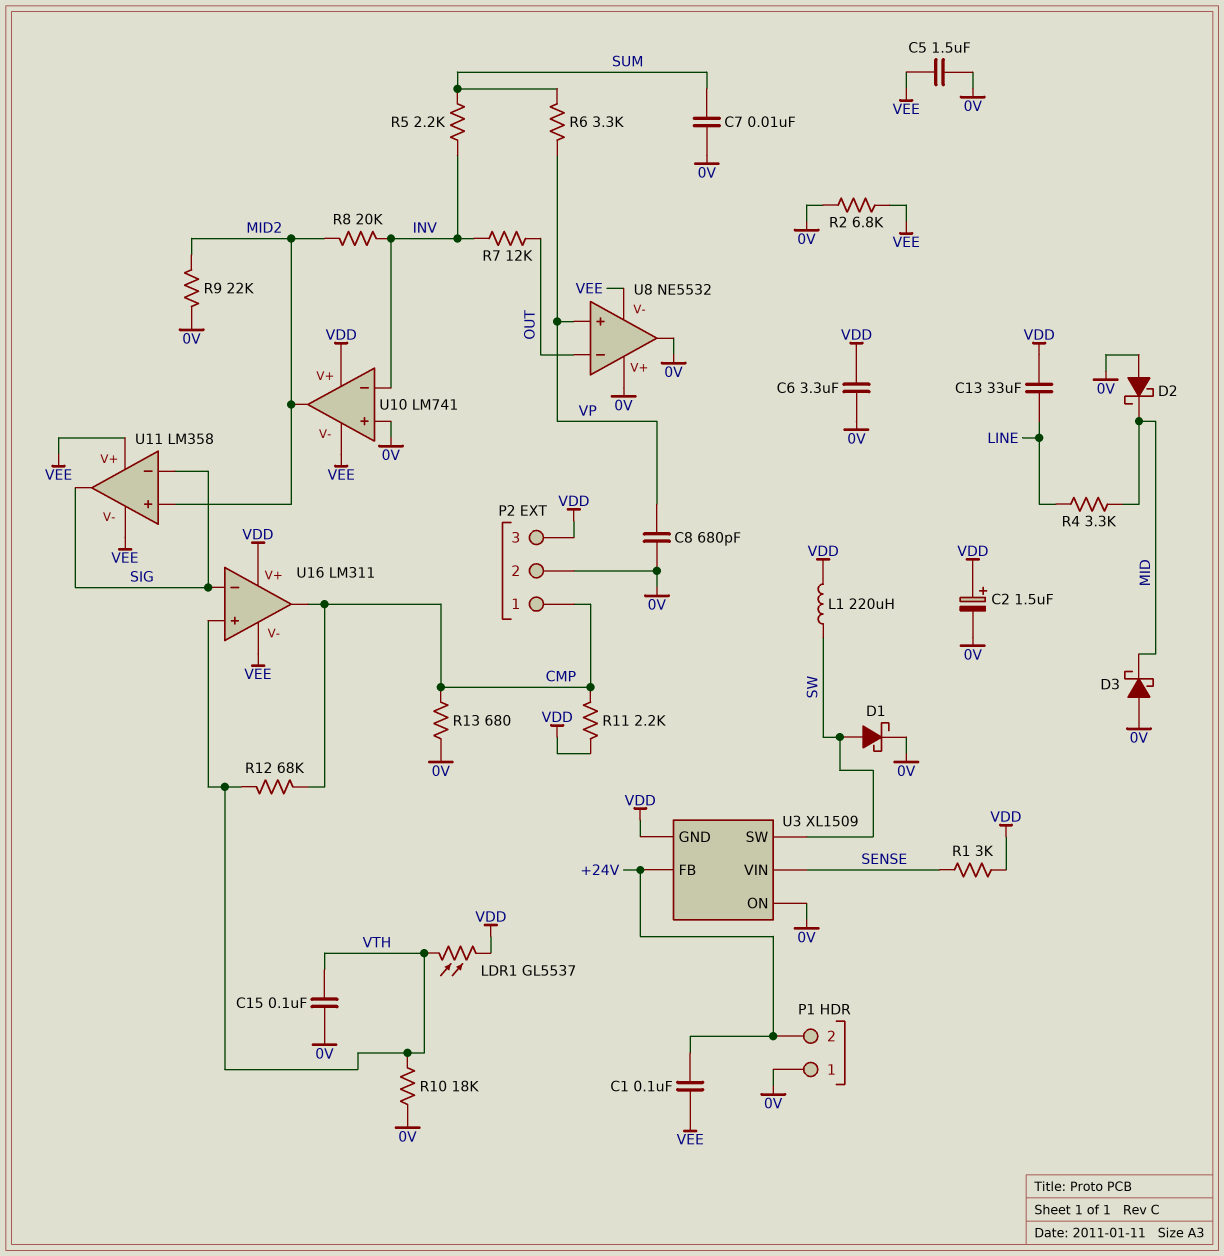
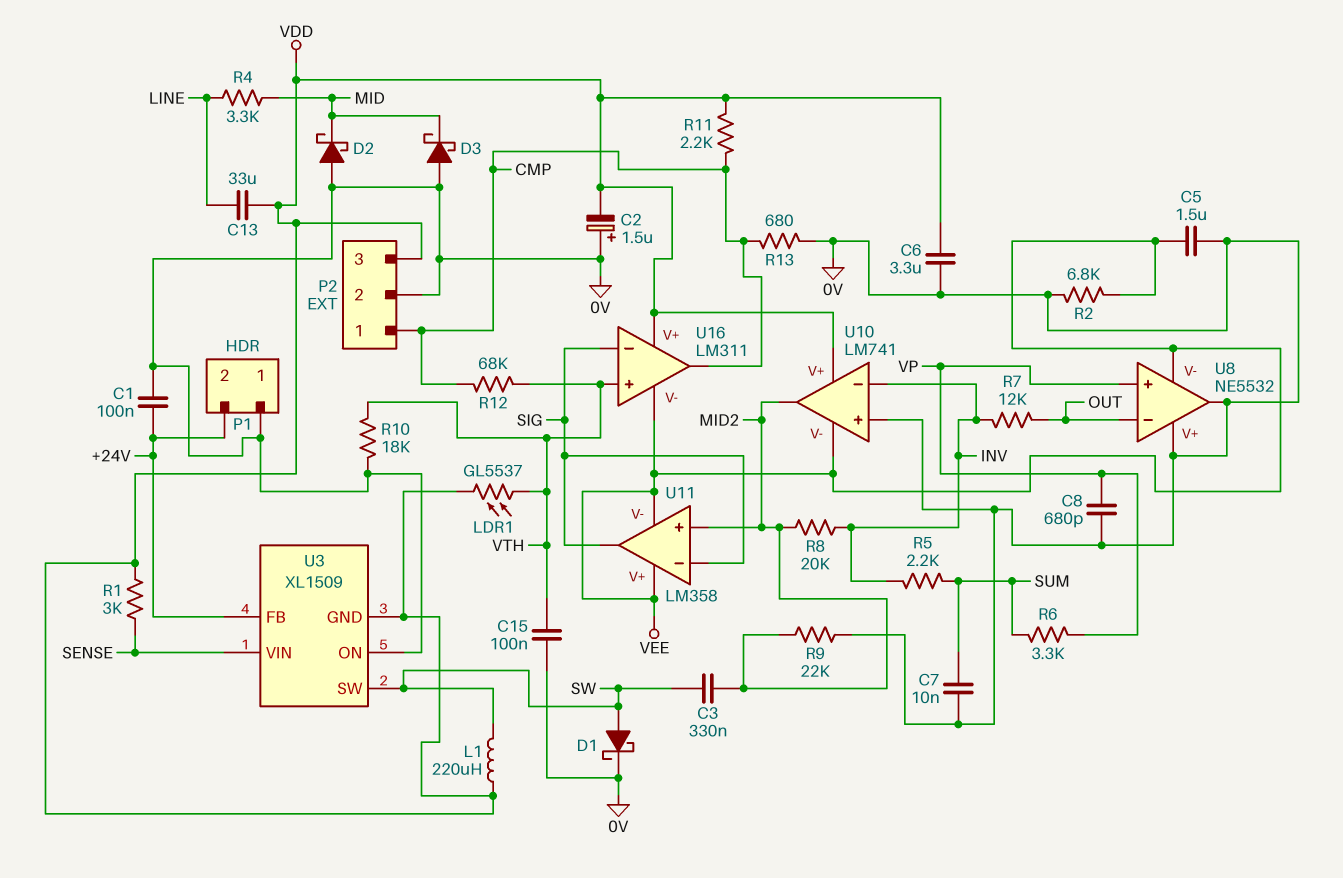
C1: 100nF (+24V, VEE) -> 100nF (+24V, 0V)
C2: 1.5uF (plus VDD, minus 0V) -> 1.5uF (plus 0V, minus VDD)
C3: none -> 330nF (MID2, SW)

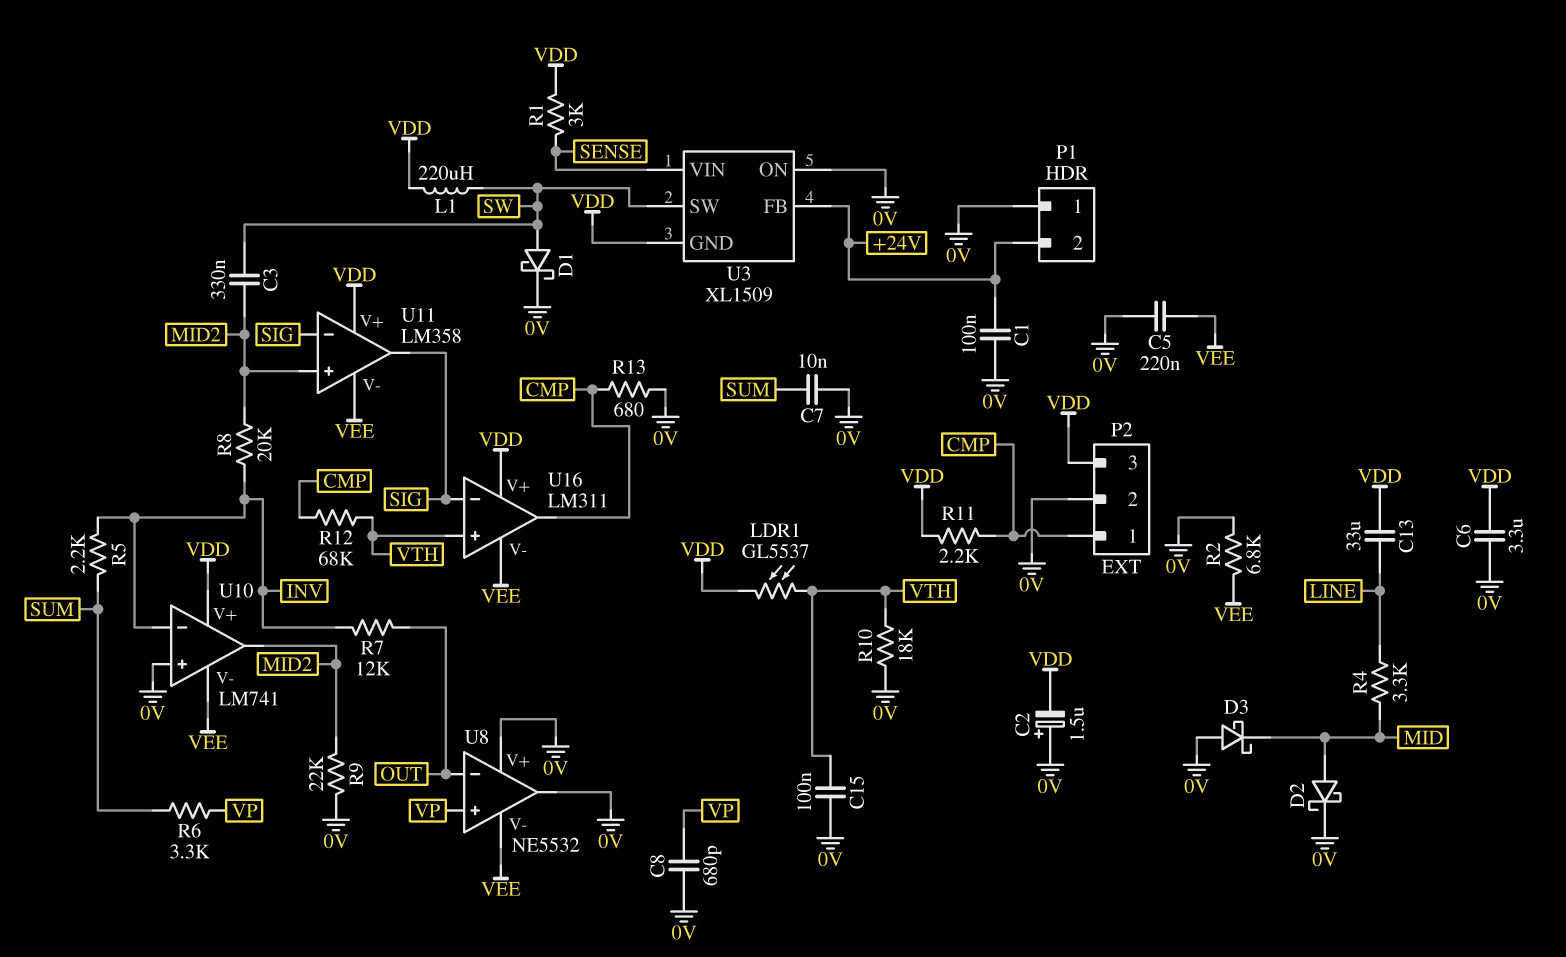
C5: 1.5uF (0V, VEE) -> 220nF (0V, VEE)
D2: schottky (A 0V, K MID) -> schottky (A MID, K 0V)
U11 pin V+: VEE -> VDD

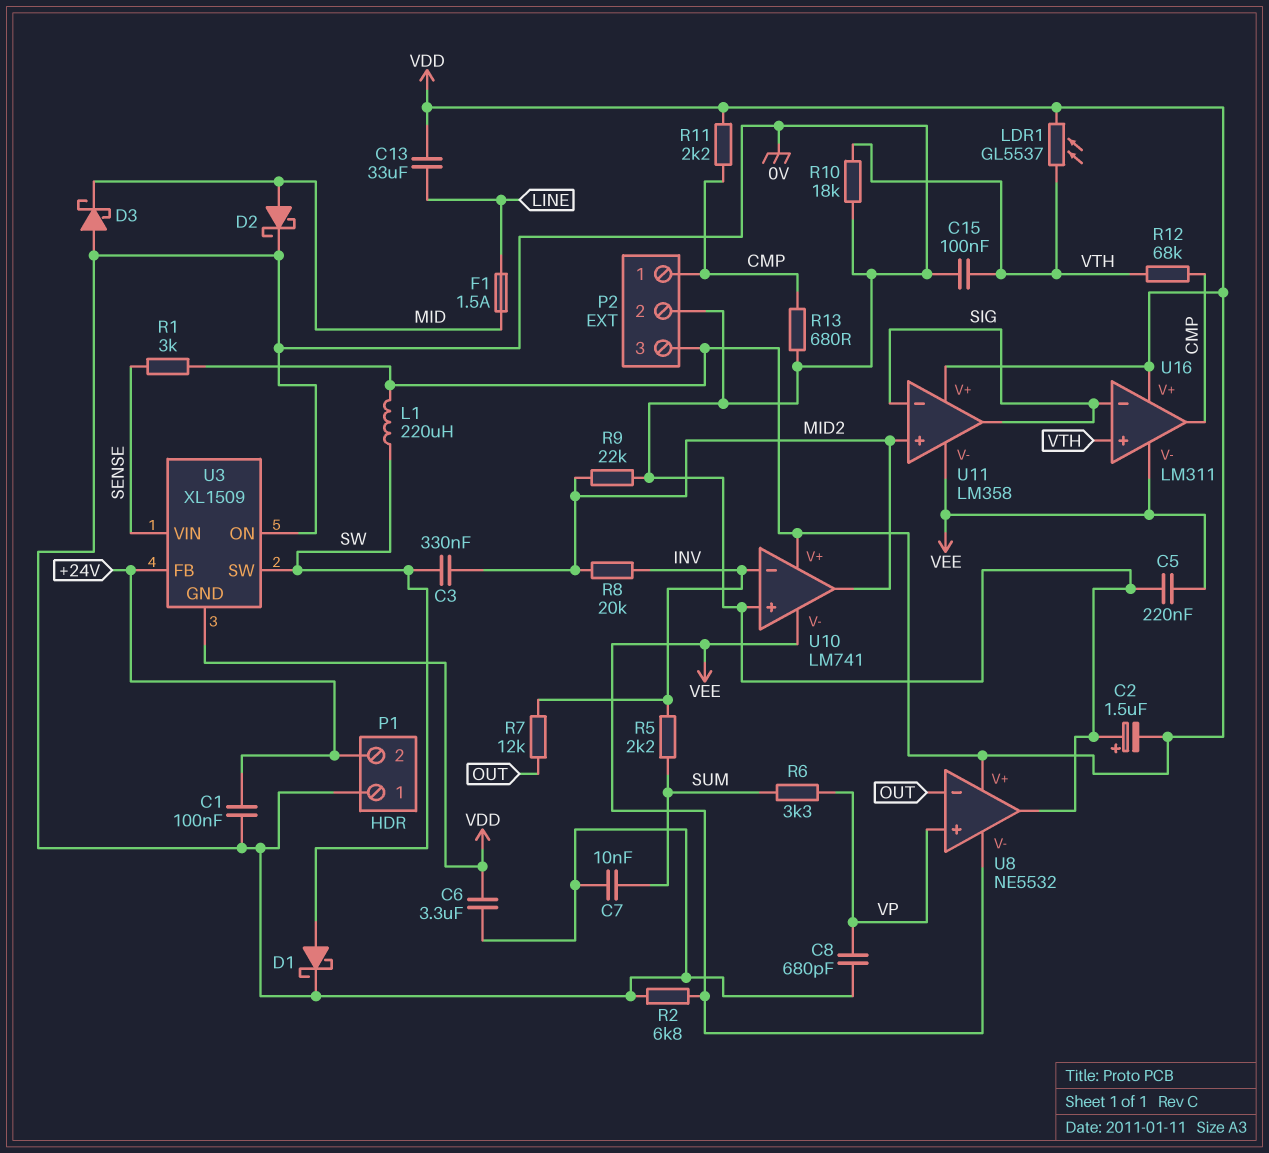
F1: none -> 1.5A (LINE, MID)
R4: 3.3k (LINE, MID) -> none
U8 pin V+: 0V -> VDD

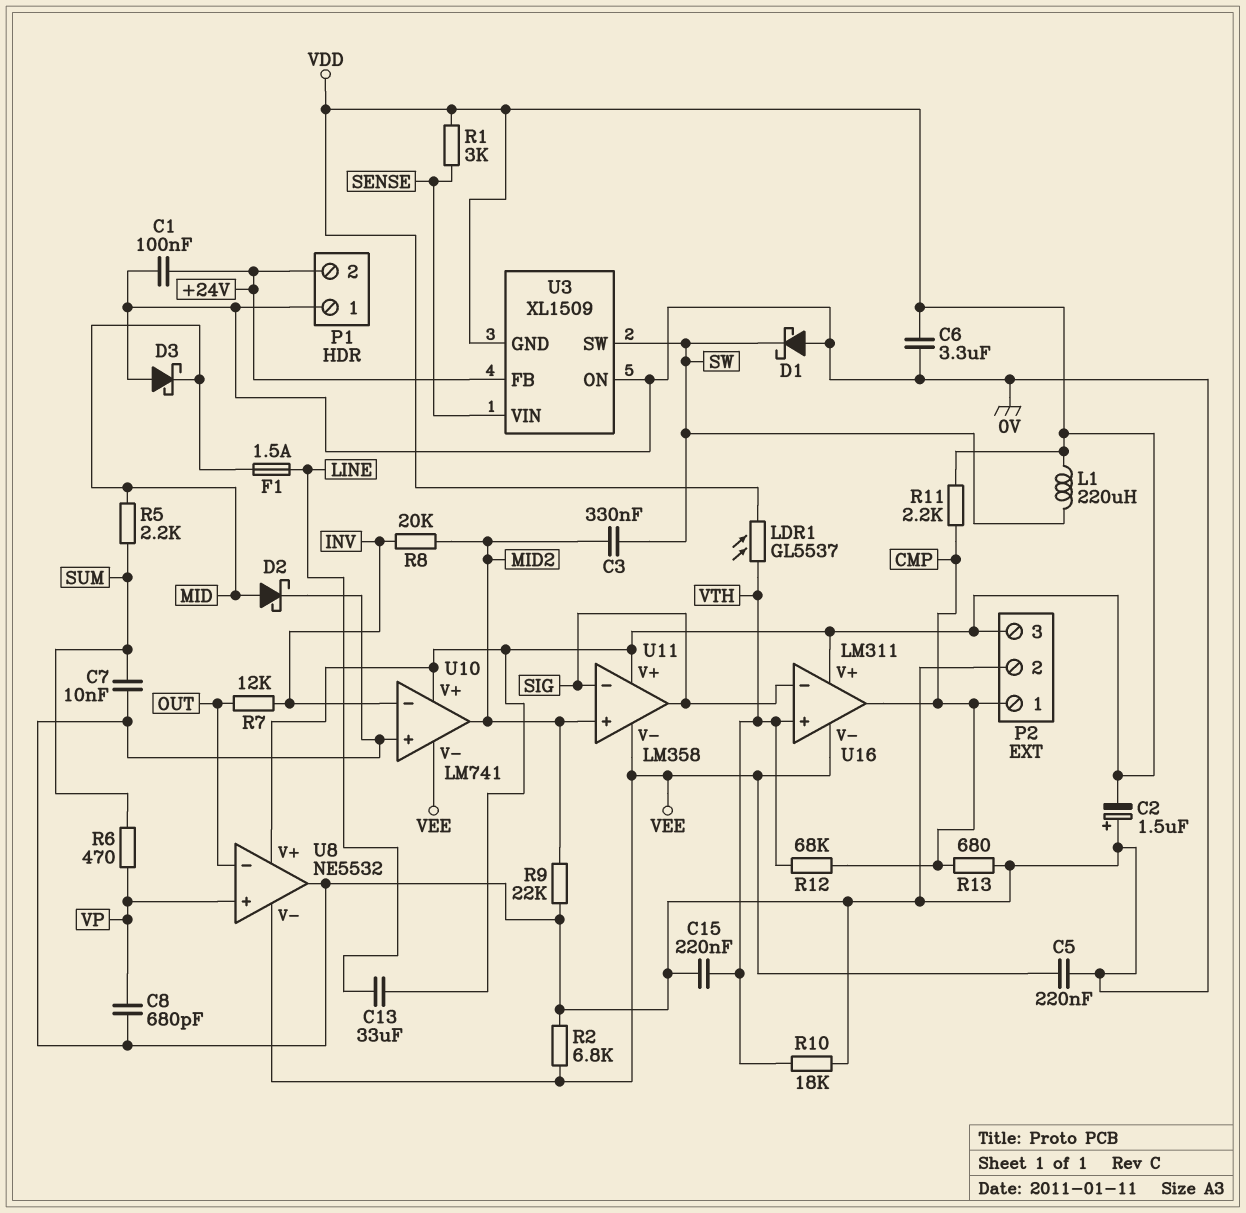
C15: 100nF (0V, VTH) -> 220nF (0V, VTH)
D1: schottky (A SW, K 0V) -> schottky (A 0V, K SW)
R5: 2.2k (INV, SUM) -> 2.2k (MID, SUM)
R6: 3.3k (SUM, VP) -> 470 (SUM, VP)

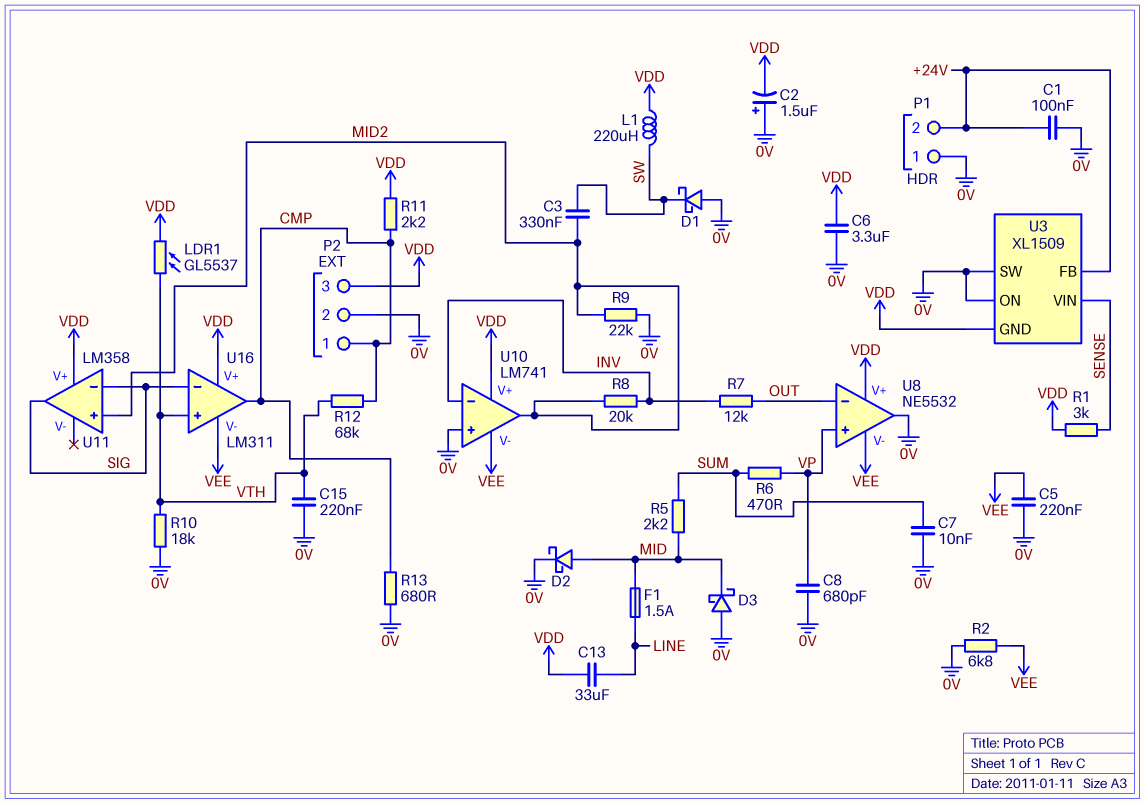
U3 pin SW: SW -> 0V
U11 pin V-: VEE -> none

